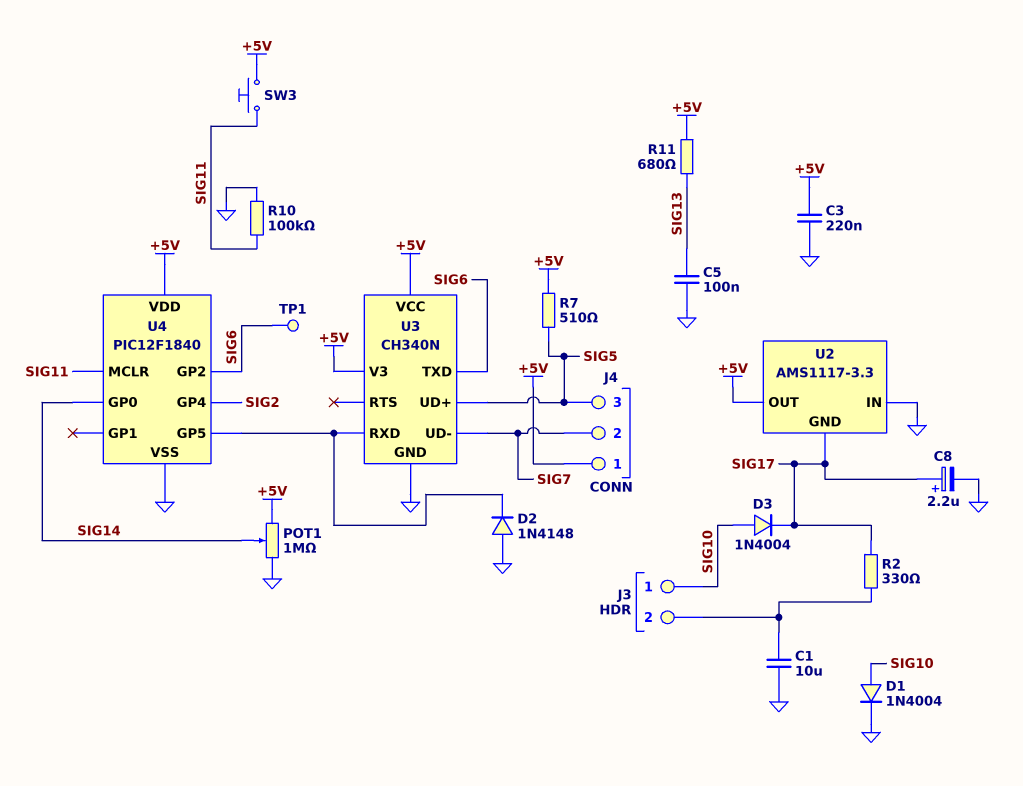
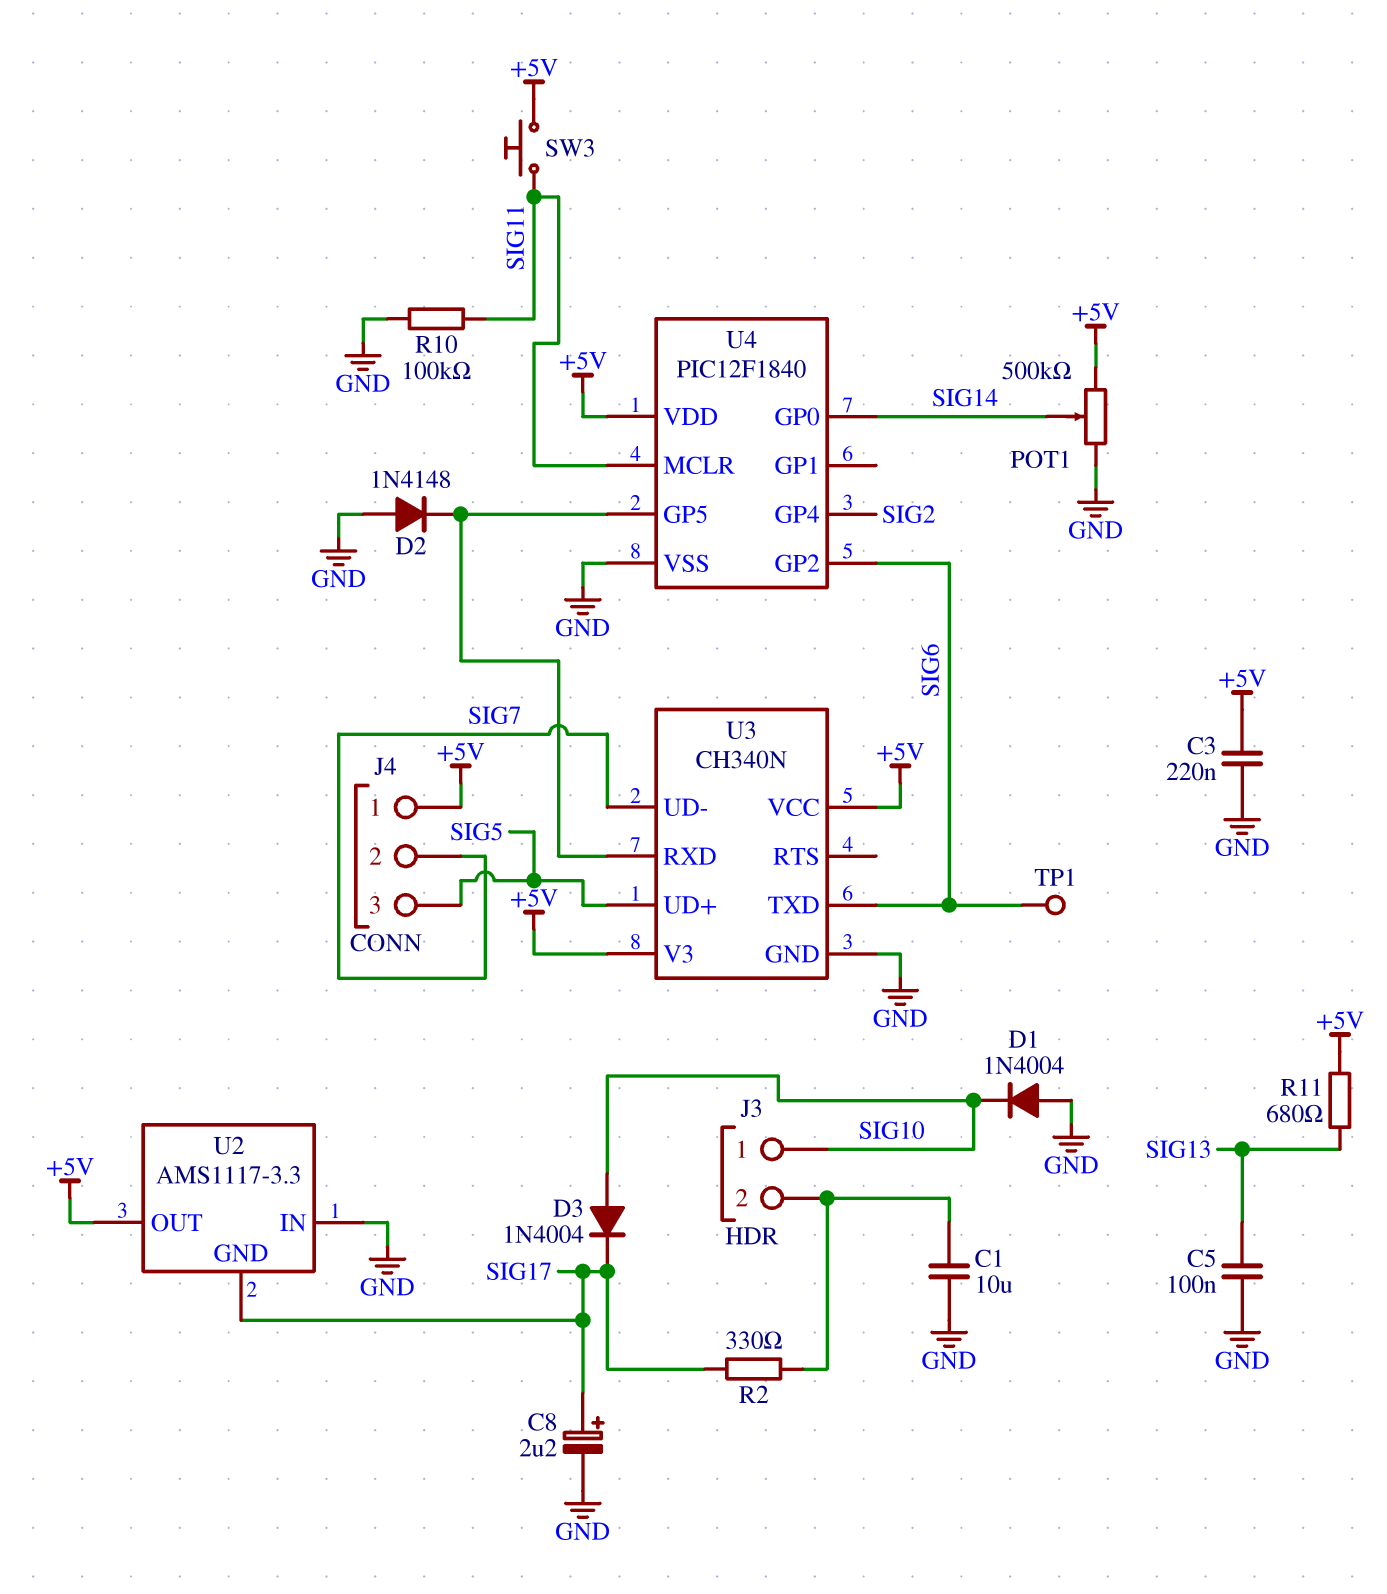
D1: diode 1N4004 (A SIG10, K GND) -> diode 1N4004 (A GND, K SIG10)
POT1: 1M (+5V, GND, wiper SIG14) -> 500k (+5V, GND, wiper SIG14)
R7: 510 (+5V, SIG5) -> none

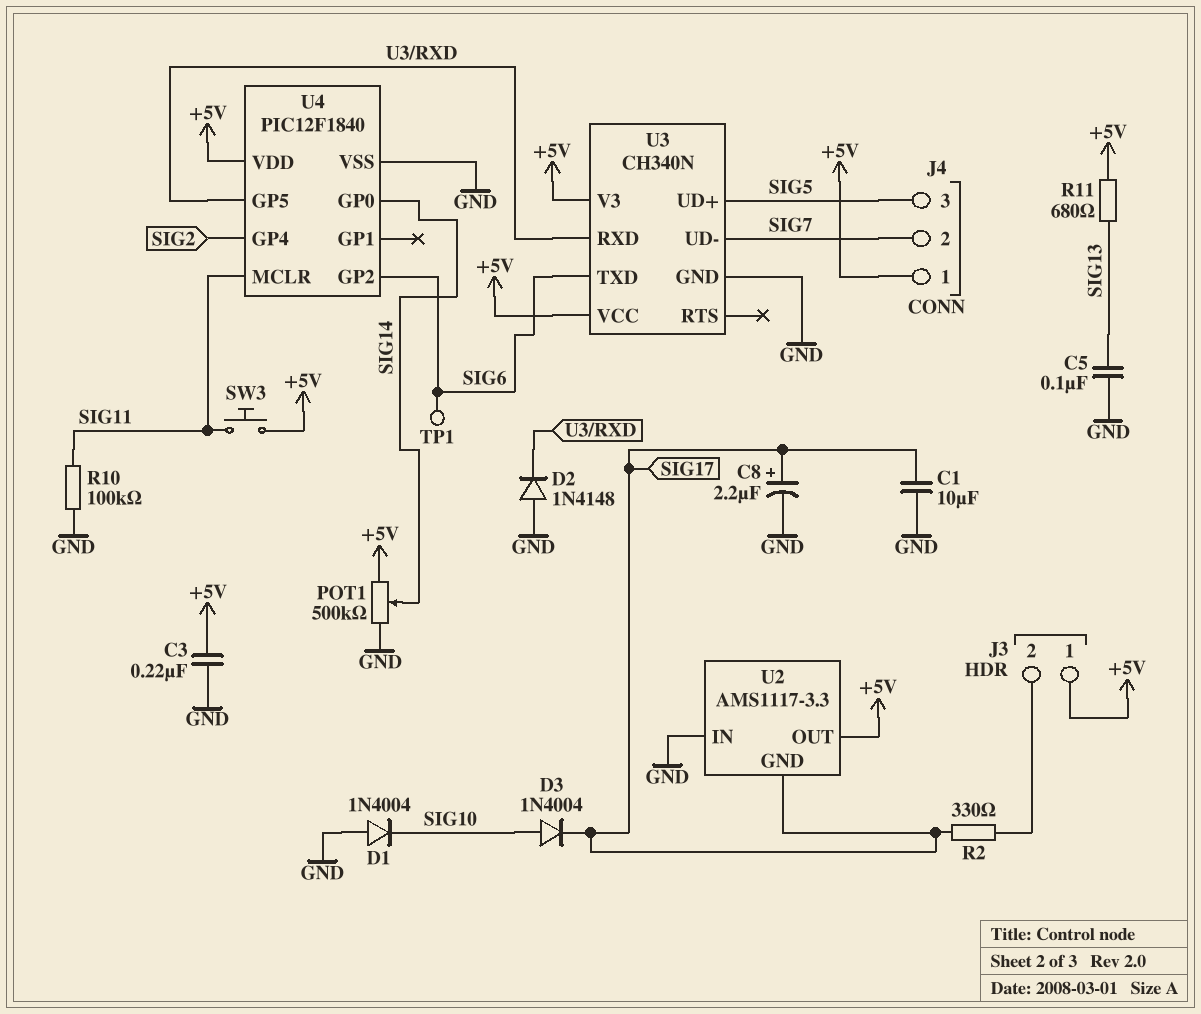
C1: 10uF (GND, J3/2) -> 10uF (GND, SIG17)
J3 pin 1: SIG10 -> +5V

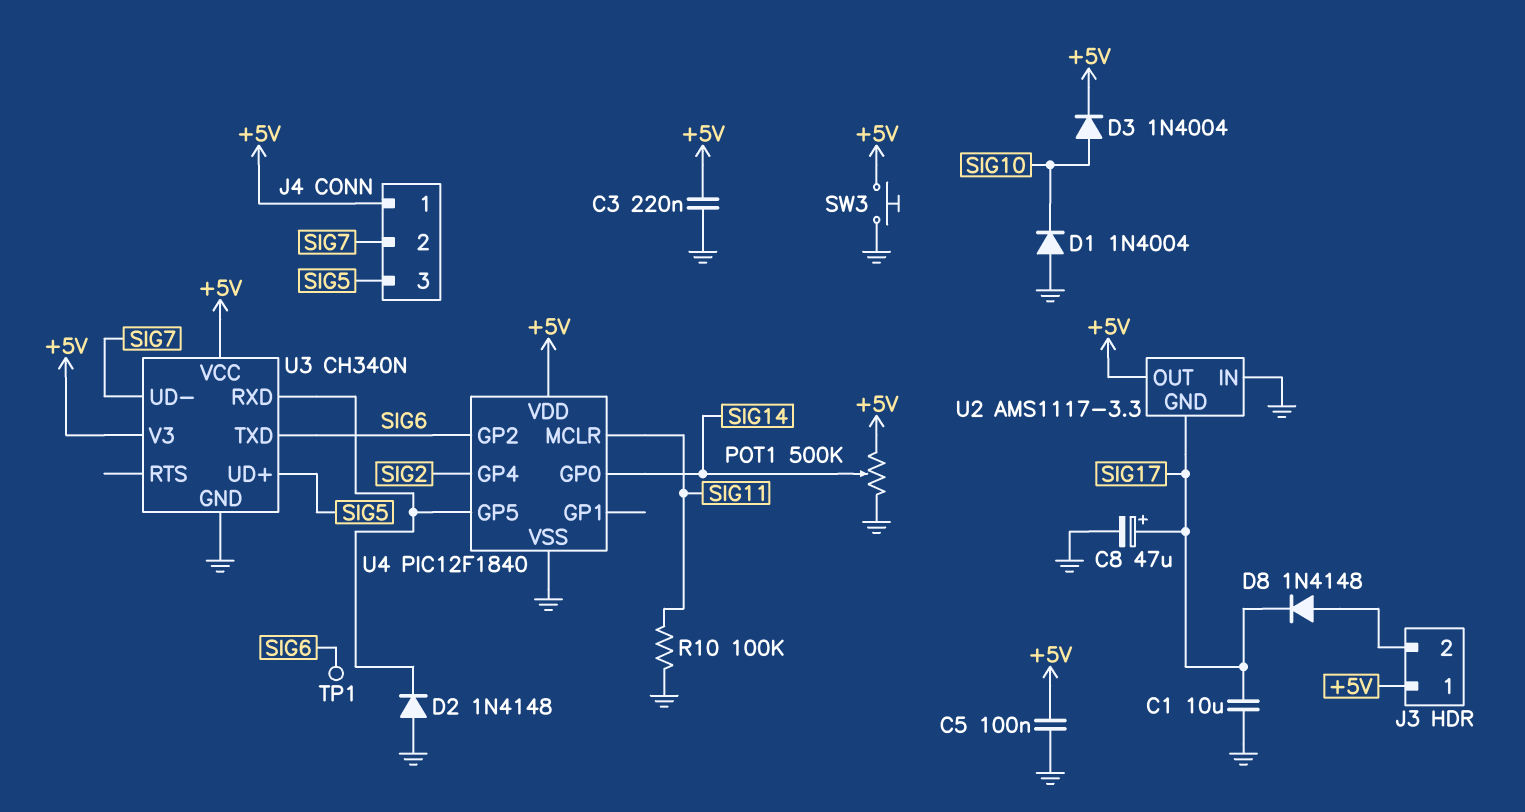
C5: 100nF (GND, SIG13) -> 100nF (+5V, GND)
C8: 2.2uF (plus SIG17, minus GND) -> 47uF (plus SIG17, minus GND)
D3: diode 1N4004 (A SIG10, K SIG17) -> diode 1N4004 (A SIG10, K +5V)
D8: none -> diode 1N4148 (A J3/2, K SIG17)
R2: 330 (J3/2, SIG17) -> none
R11: 680 (+5V, SIG13) -> none
SW3: button (+5V, SIG11) -> button (+5V, GND)

